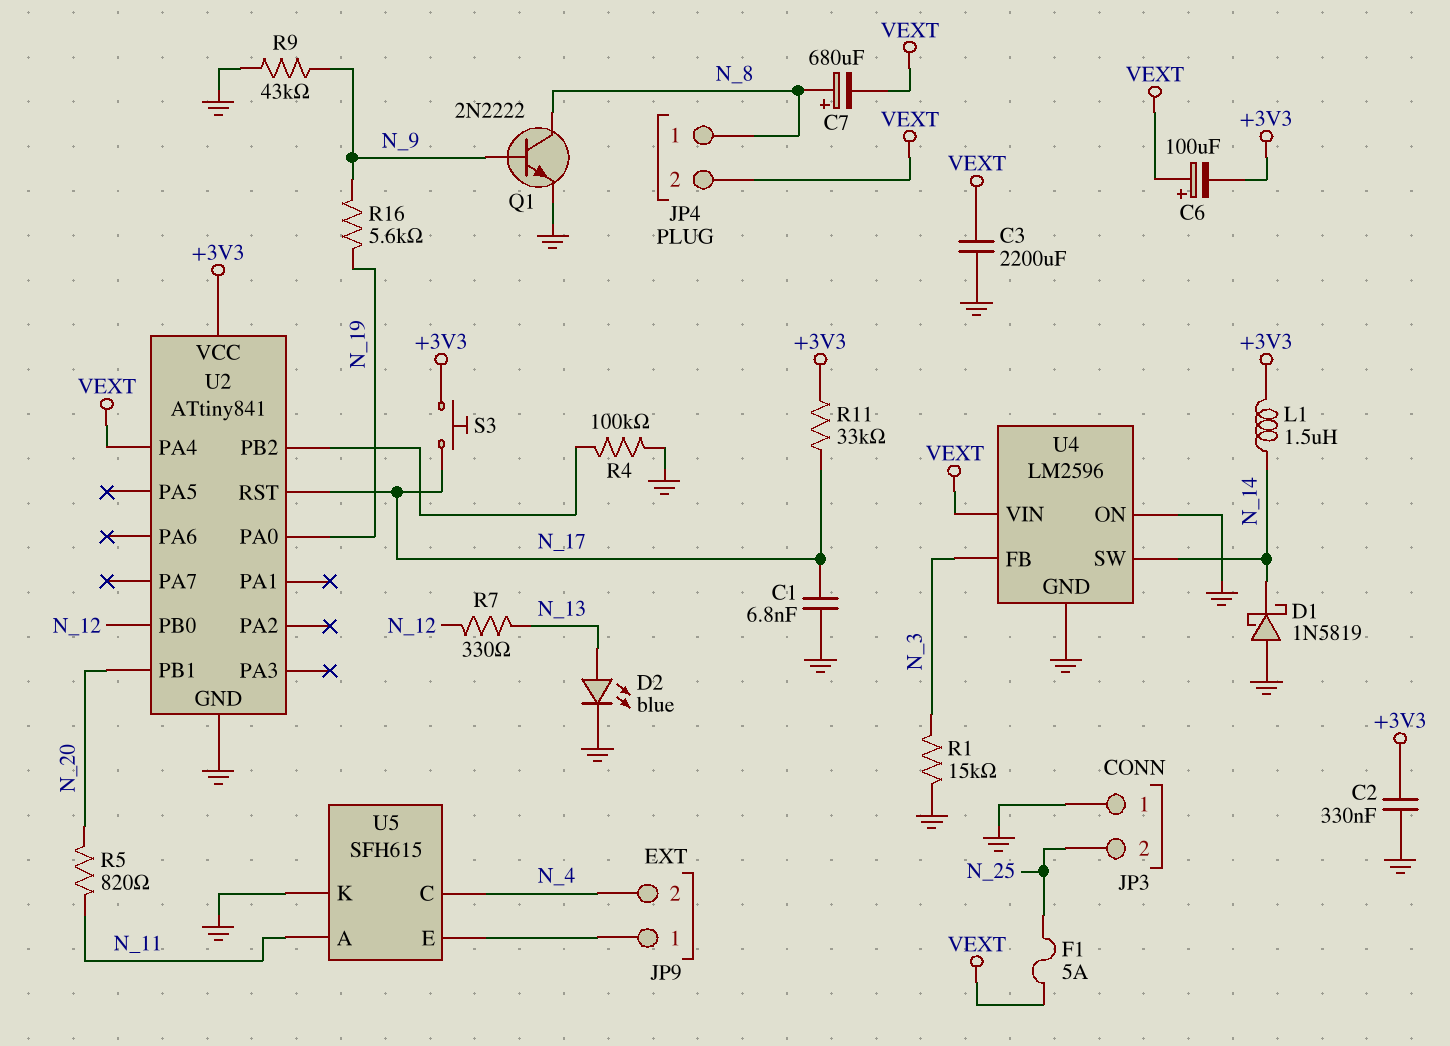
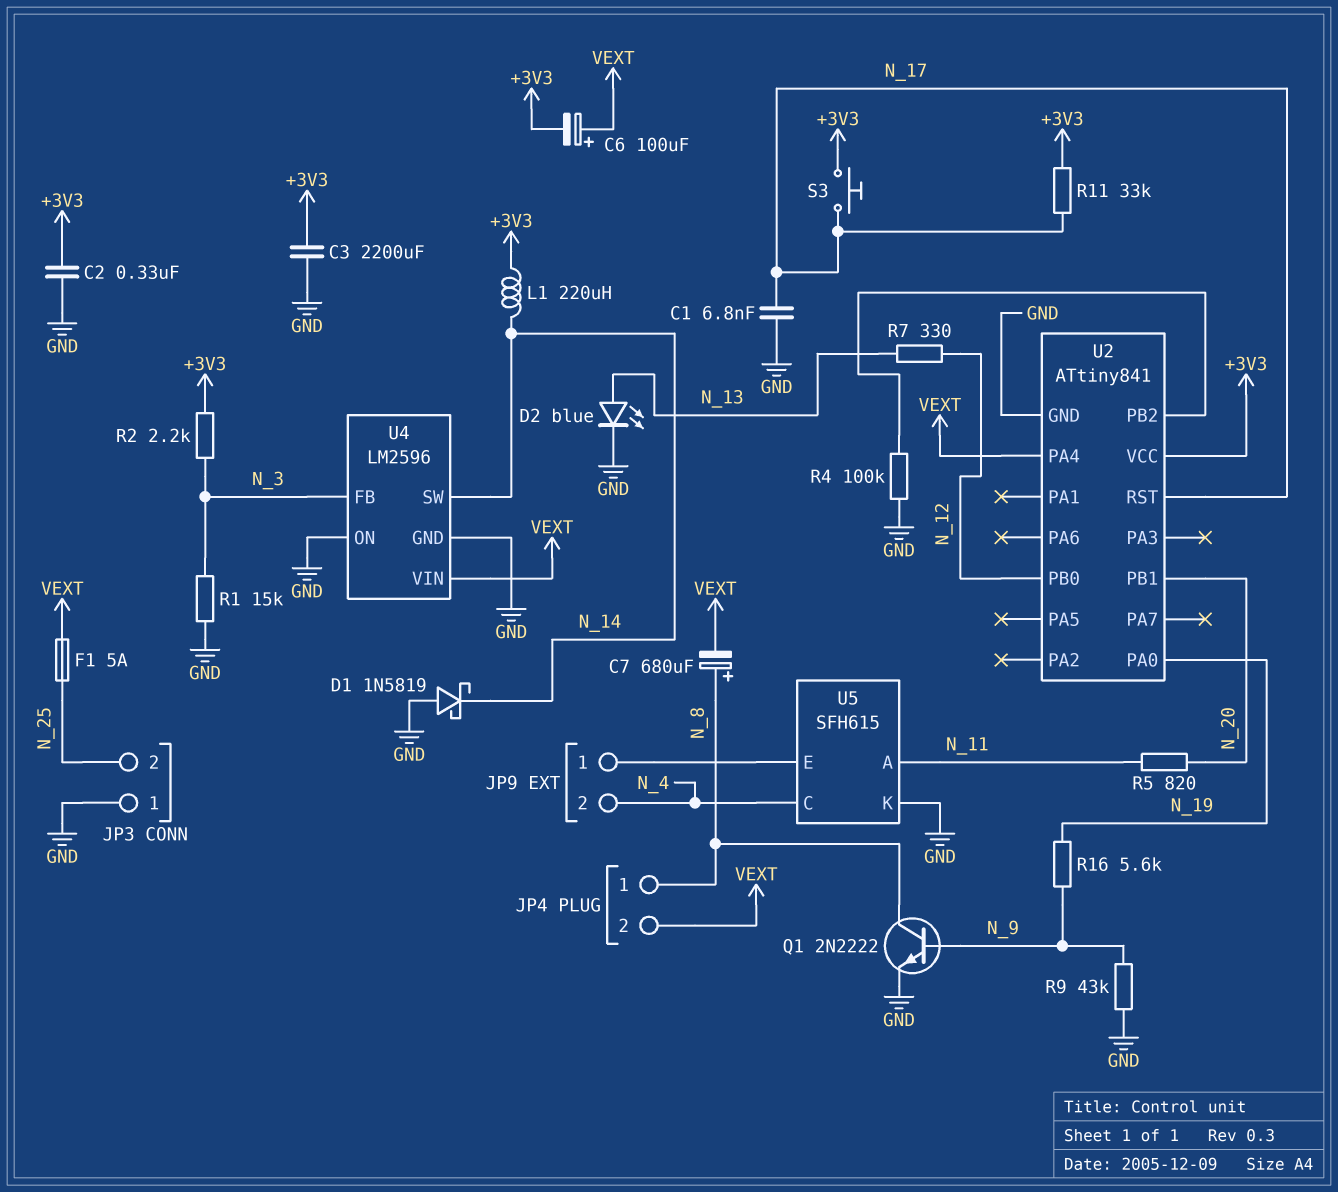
C3: 2200uF (GND, VEXT) -> 2200uF (+3V3, GND)
L1: 1.5uH (+3V3, N_14) -> 220uH (+3V3, N_14)
R2: none -> 2.2k (+3V3, N_3)

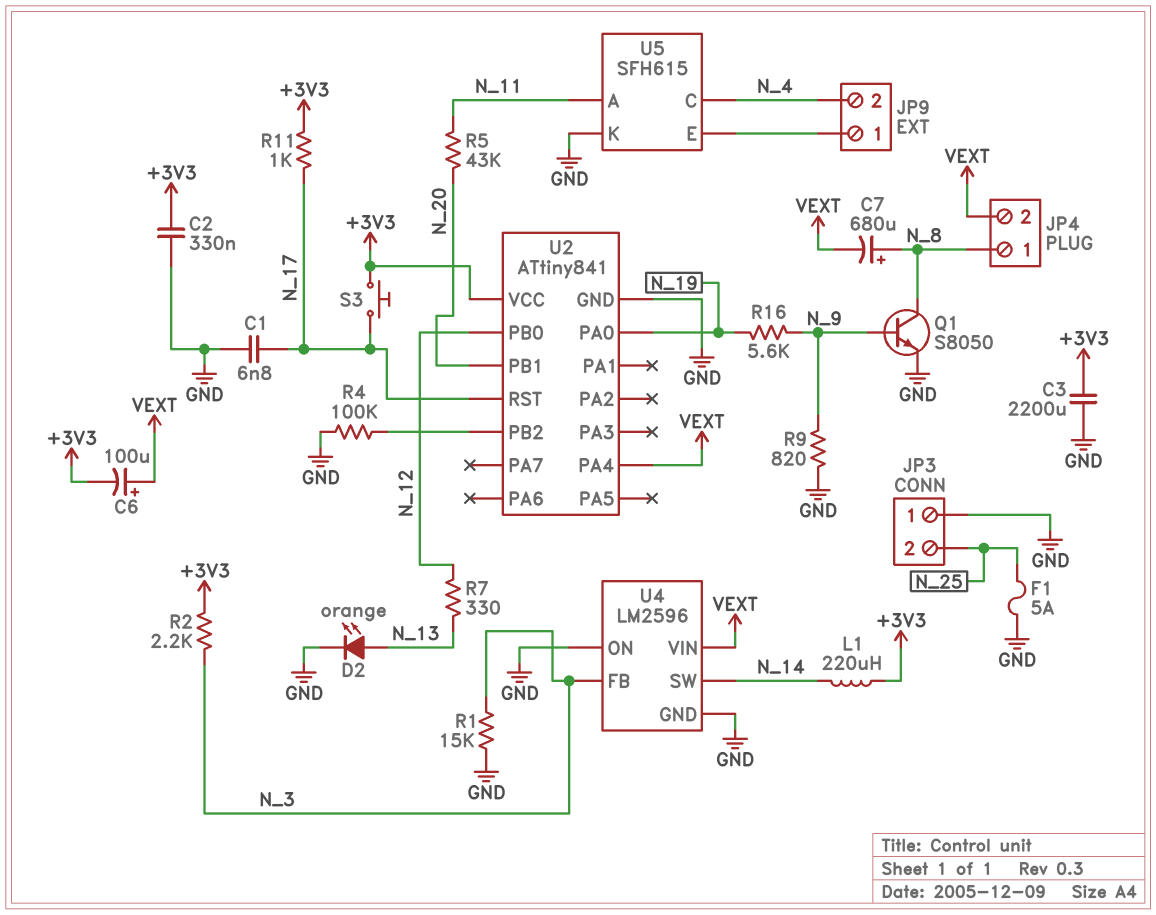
D1: schottky 1N5819 (A GND, K N_14) -> none
D2: LED blue (A N_13, K GND) -> LED orange (A N_13, K GND)
F1: 5A (N_25, VEXT) -> 5A (GND, N_25)
Q1: NPN 2N2222 (B N_9, C N_8, E GND) -> NPN S8050 (B N_9, C N_8, E GND)
R5: 820 (N_11, N_20) -> 43k (N_11, N_20)
R9: 43k (GND, N_9) -> 820 (GND, N_9)
R11: 33k (+3V3, N_17) -> 1k (+3V3, N_17)

